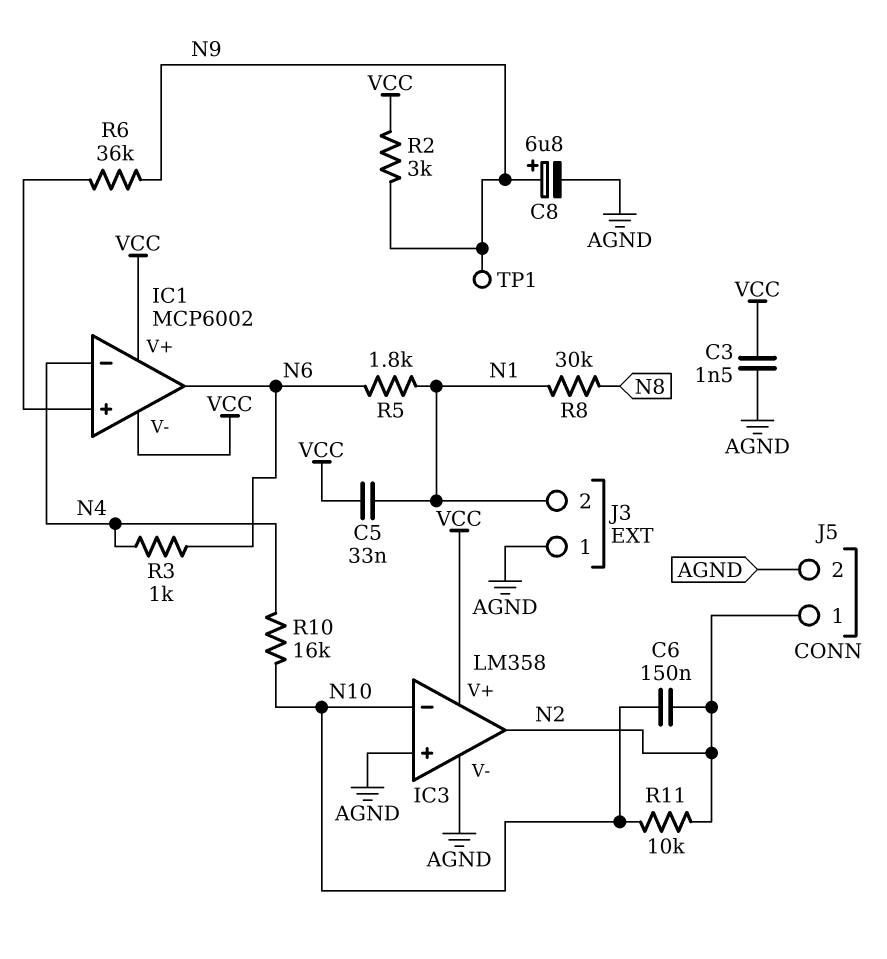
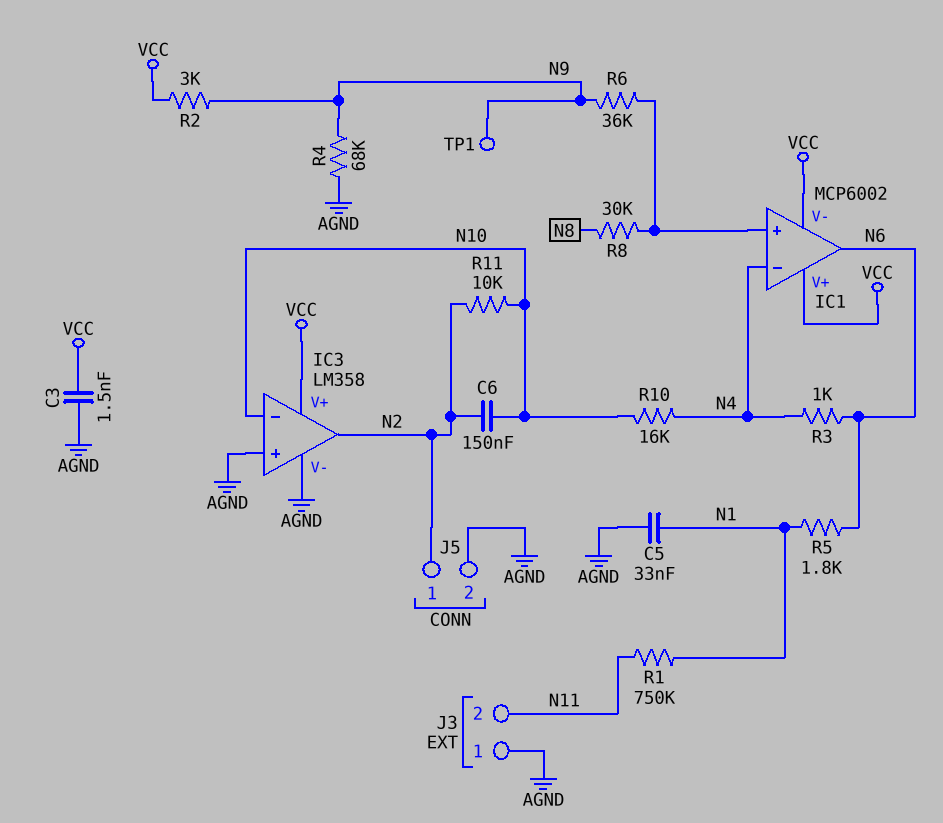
C5: 33nF (N1, VCC) -> 33nF (AGND, N1)
C8: 6.8uF (plus N9, minus AGND) -> none
J3 pin 2: N1 -> N11
R1: none -> 750k (N1, N11)
R4: none -> 68k (AGND, N9)
R8: 30k (N1, N8) -> 30k (IC1/in+, N8)

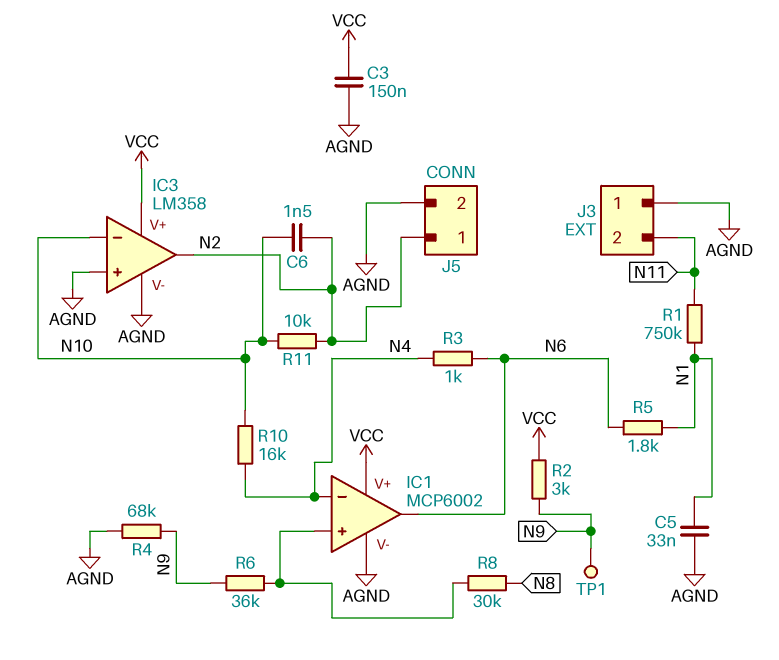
C3: 1.5nF (AGND, VCC) -> 150nF (AGND, VCC)
C6: 150nF (N2, N10) -> 1.5nF (N2, N10)
IC1 pin V-: VCC -> AGND

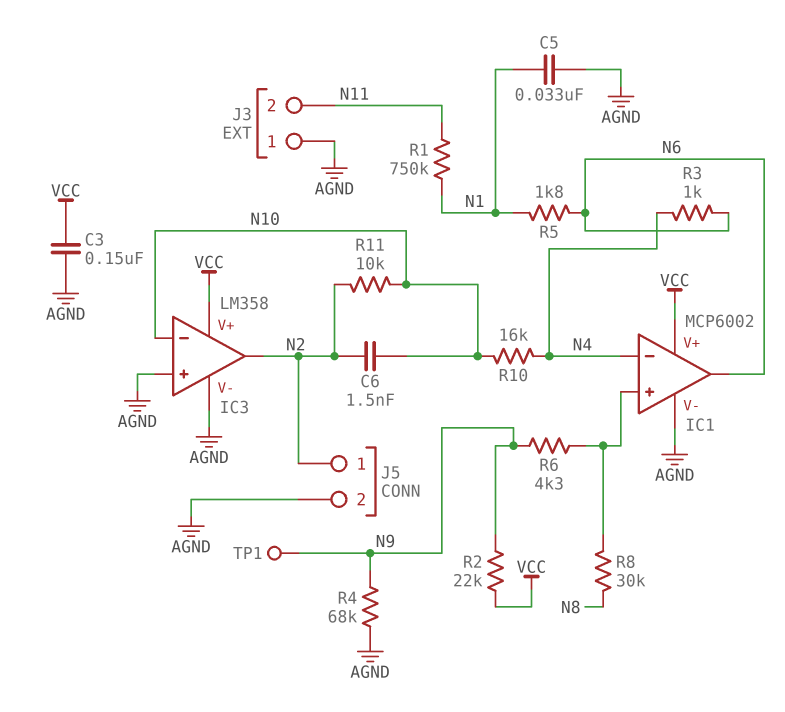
R2: 3k (N9, VCC) -> 22k (N9, VCC)
R6: 36k (IC1/in+, N9) -> 4.3k (IC1/in+, N9)

